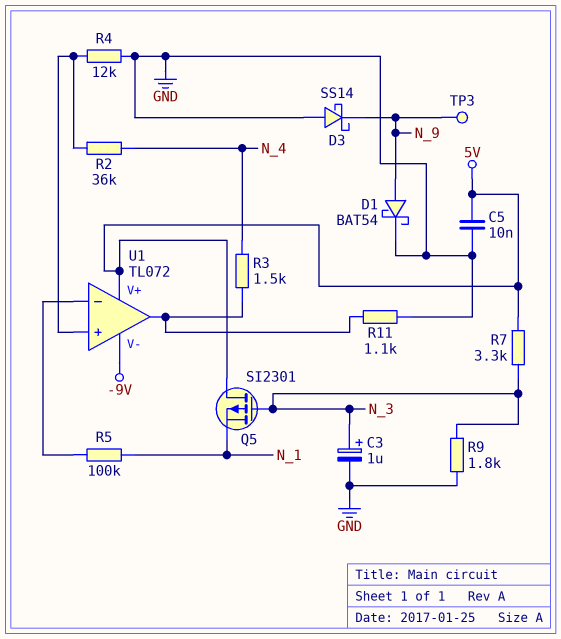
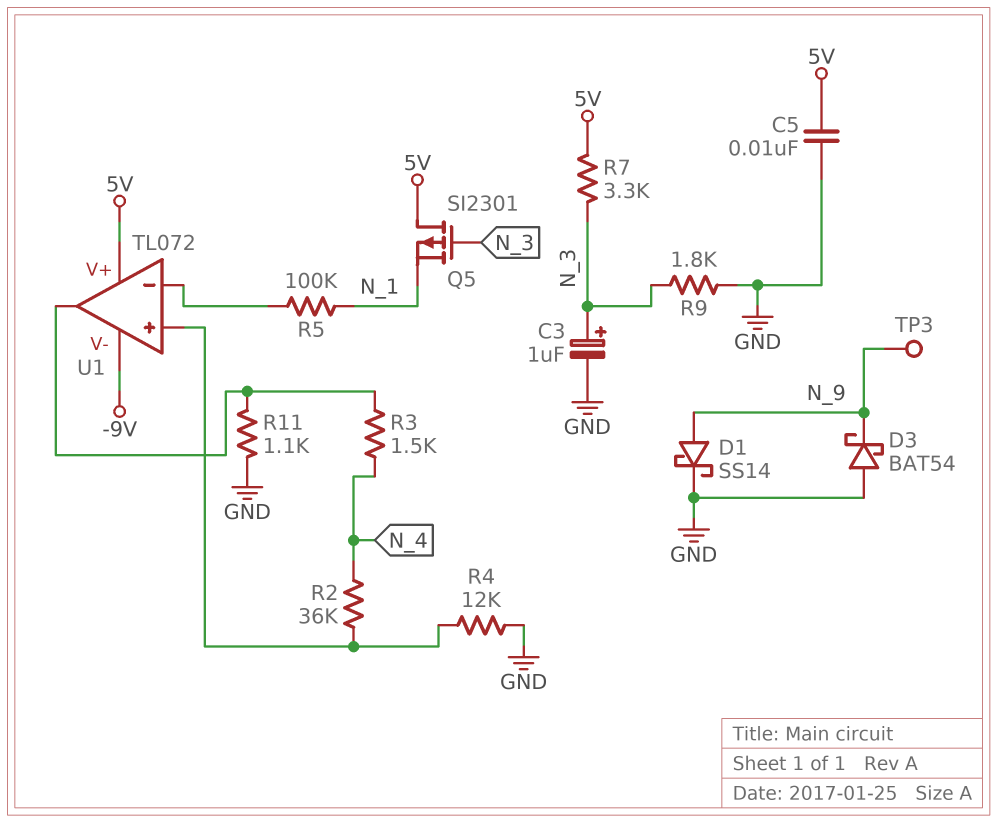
D1: schottky BAT54 (A N_9, K GND) -> schottky SS14 (A N_9, K GND)
D3: schottky SS14 (A GND, K N_9) -> schottky BAT54 (A GND, K N_9)

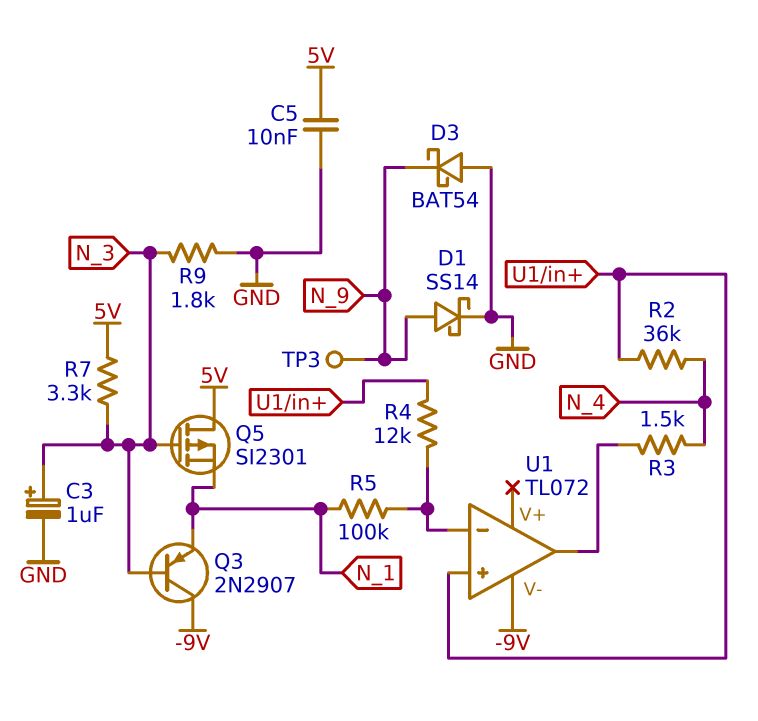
Q3: none -> PNP 2N2907 (B N_3, C -9V, E N_1)
R4: 12k (GND, U1/in+) -> 12k (U1/in+, U1/in-)
R11: 1.1k (GND, U1/out) -> none
U1 pin V+: 5V -> none

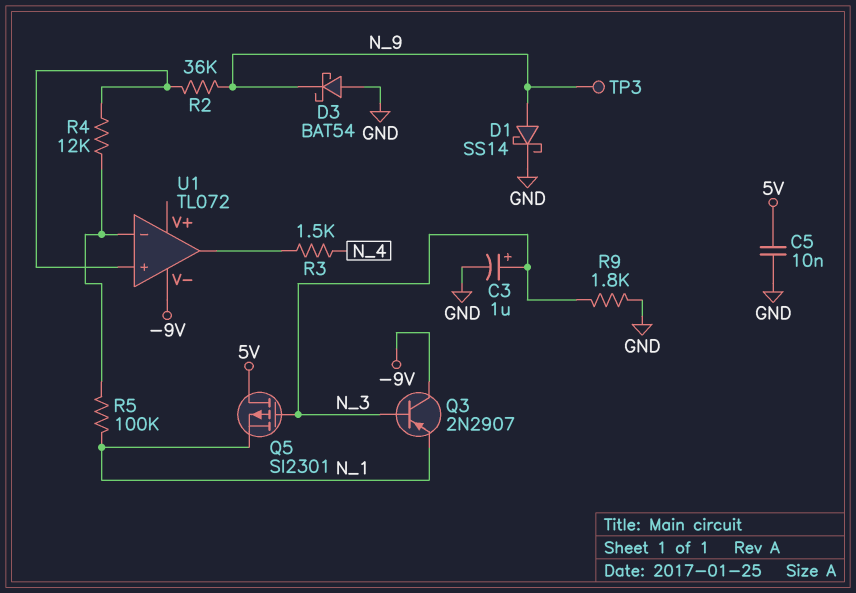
R2: 36k (N_4, U1/in+) -> 36k (N_9, U1/in+)
R7: 3.3k (5V, N_3) -> none

